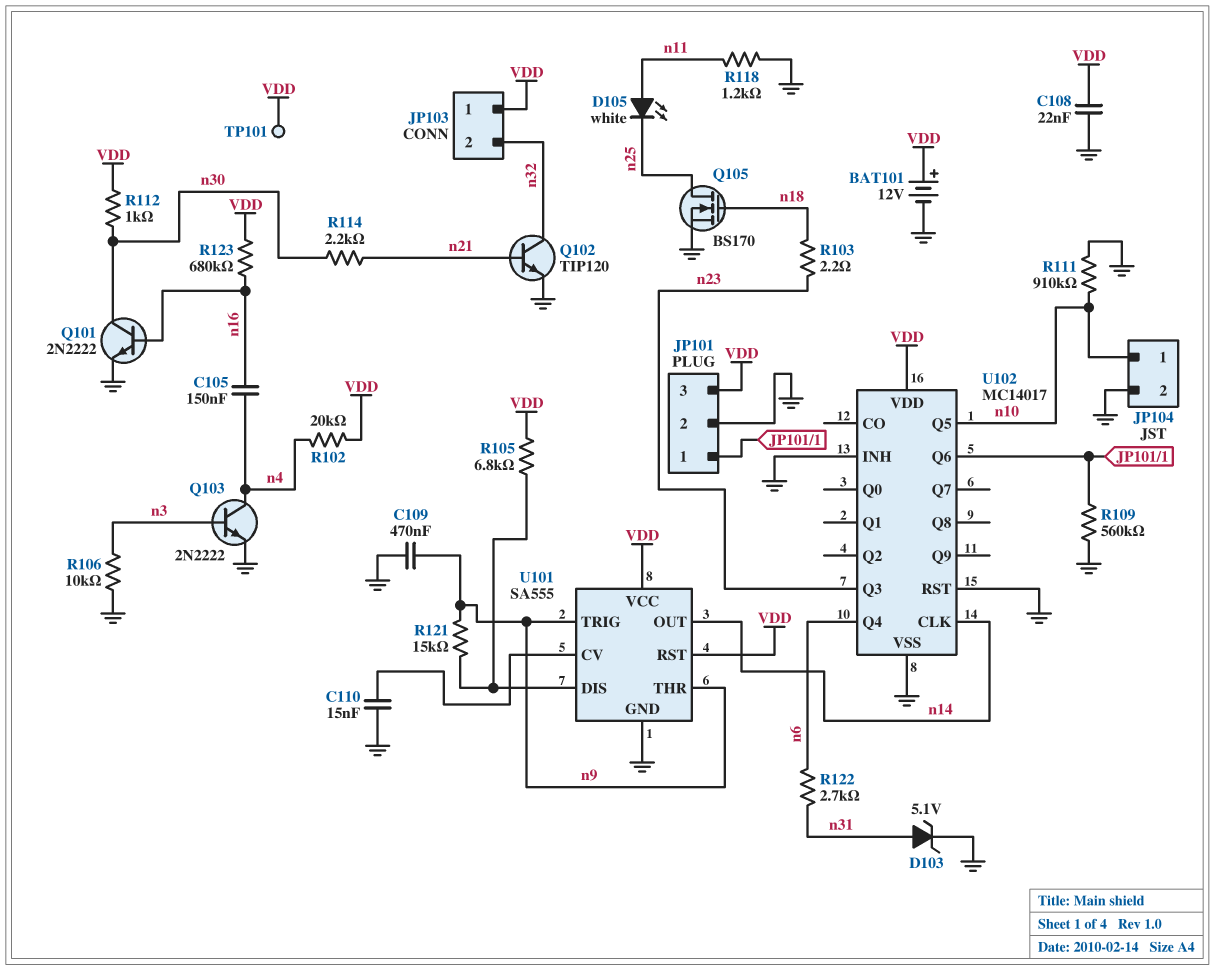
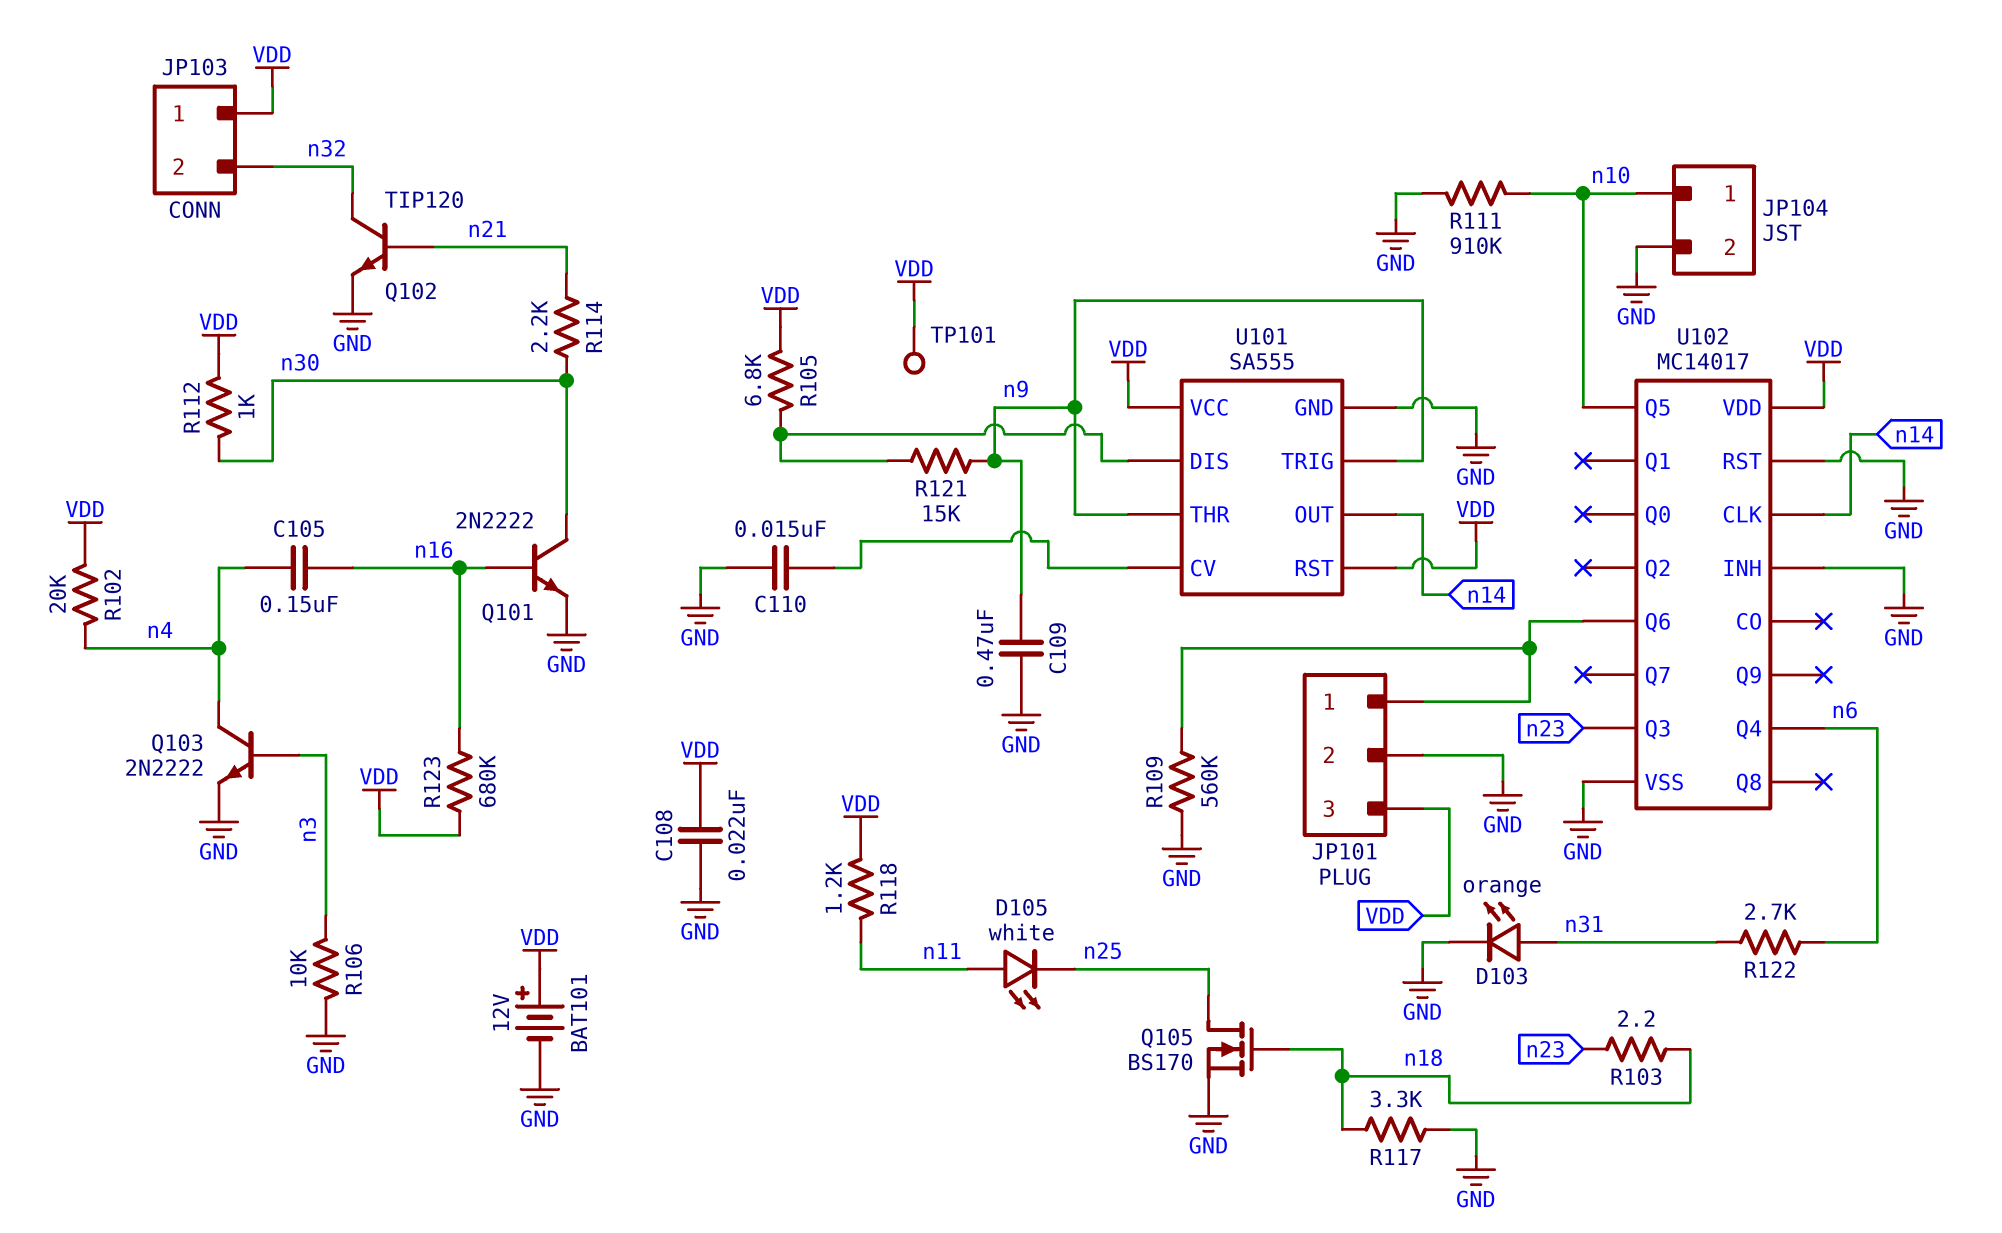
D103: zener 5.1V (A n31, K GND) -> LED orange (A n31, K GND)
R117: none -> 3.3k (GND, n18)
R118: 1.2k (GND, n11) -> 1.2k (VDD, n11)

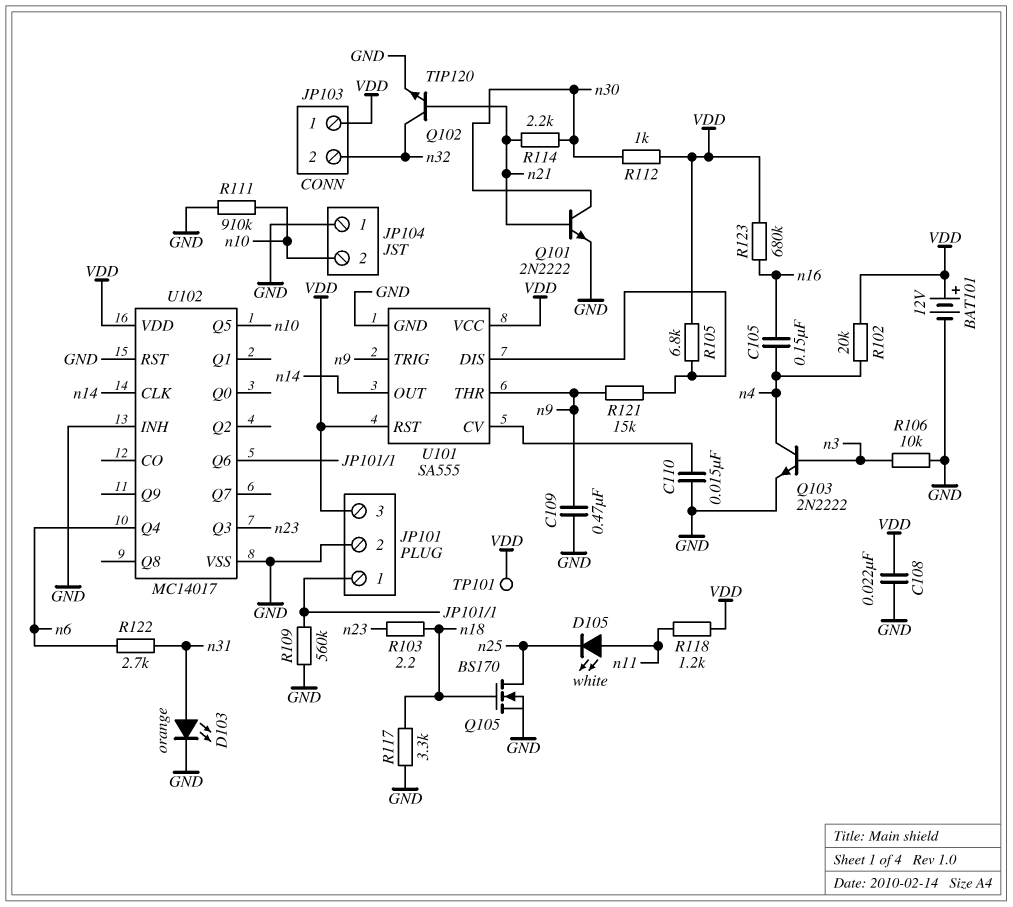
JP104 pin 1: n10 -> GND
JP104 pin 2: GND -> n10
Q101: NPN 2N2222 (B n16, C n30, E GND) -> NPN 2N2222 (B n21, C n30, E GND)

